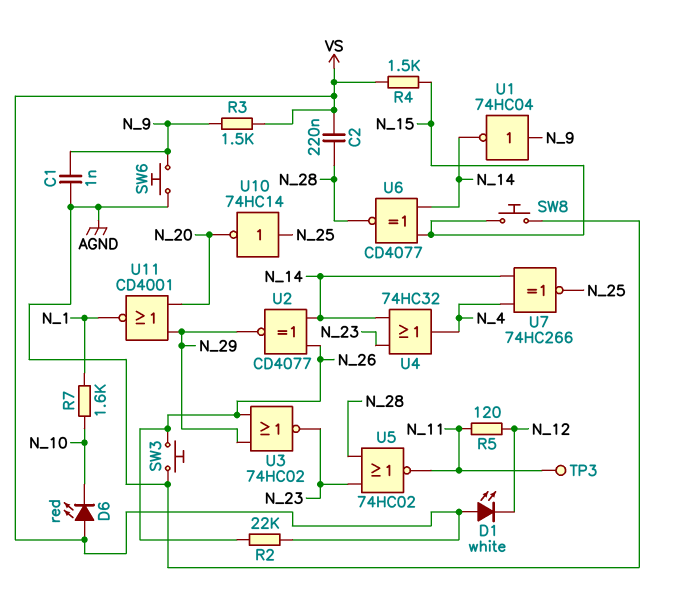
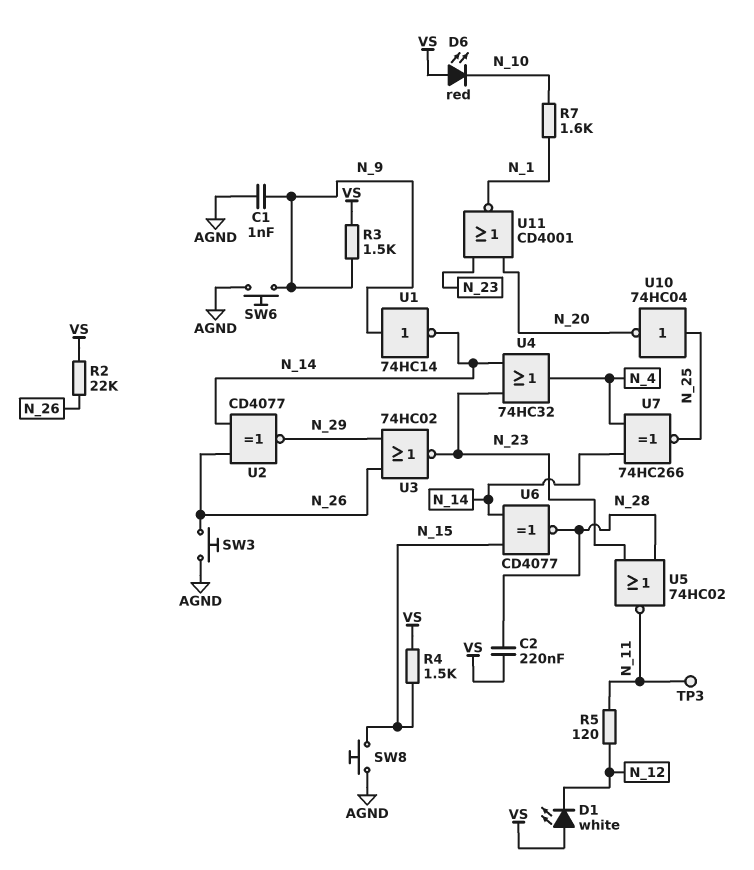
U1: NOT 74HC04 (in N_9, out N_14) -> NOT 74HC14 (in N_9, out N_14)
U10: NOT 74HC14 (in N_25, out N_20) -> NOT 74HC04 (in N_25, out N_20)
U11: NOR CD4001 (in N_20, in N_29, out N_1) -> NOR CD4001 (in N_20, in N_23, out N_1)

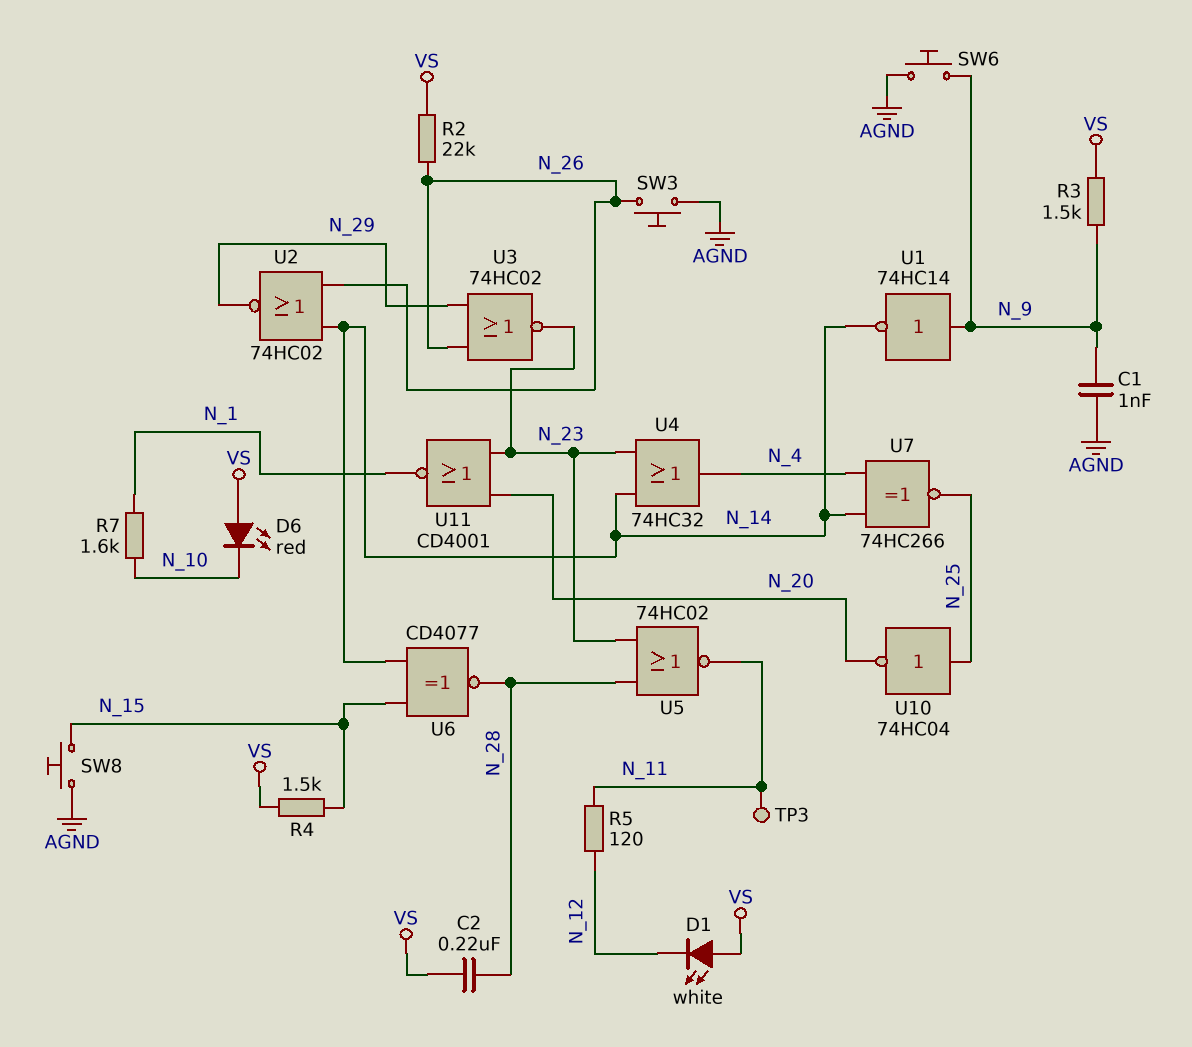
U2: XNOR CD4077 (in N_14, in N_26, out N_29) -> NOR 74HC02 (in N_14, in N_26, out N_29)

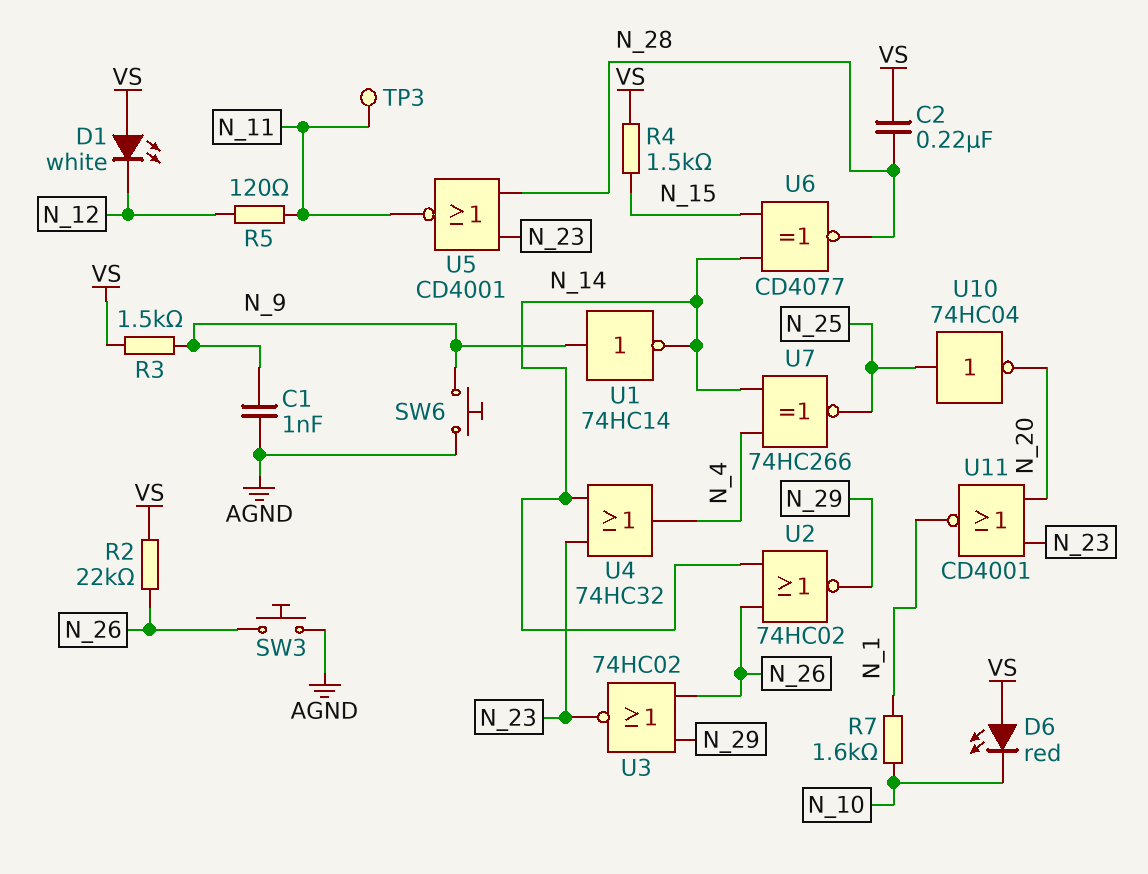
SW8: button (AGND, N_15) -> none
U5: NOR 74HC02 (in N_23, in N_28, out N_11) -> NOR CD4001 (in N_23, in N_28, out N_11)

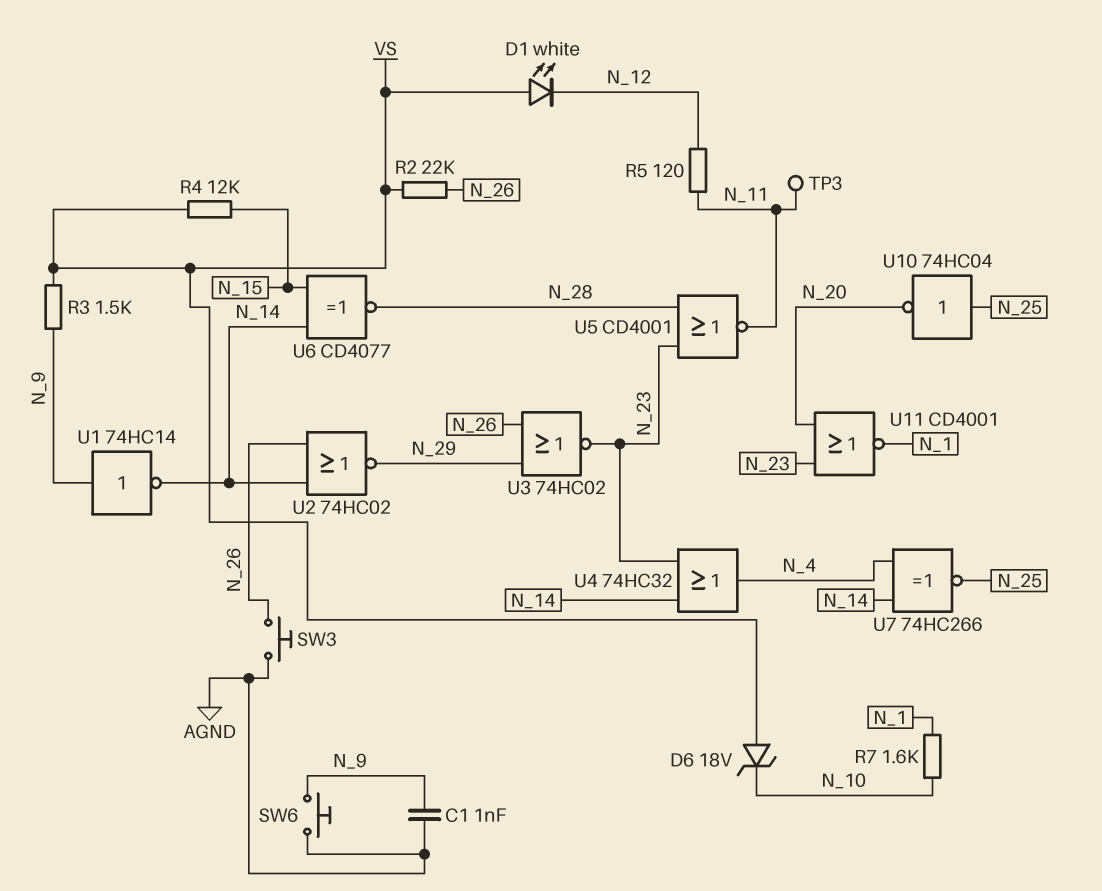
C2: 220nF (N_28, VS) -> none
D6: LED red (A VS, K N_10) -> zener 18V (A VS, K N_10)
R4: 1.5k (N_15, VS) -> 12k (N_15, VS)

